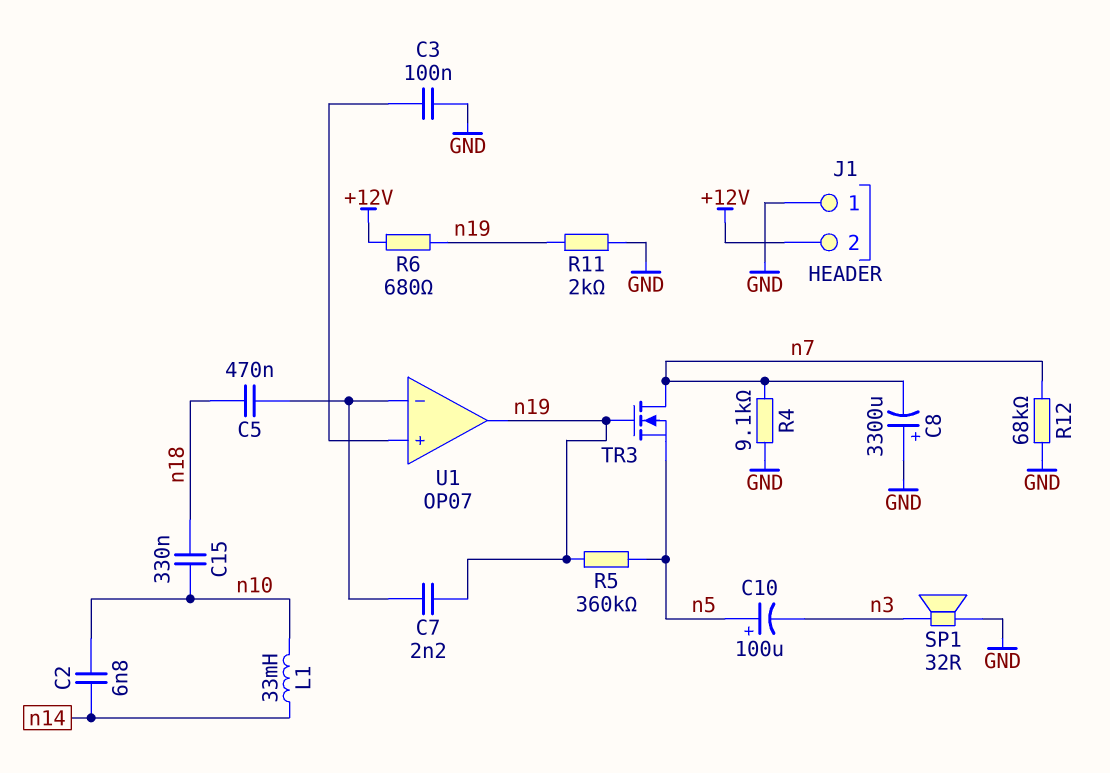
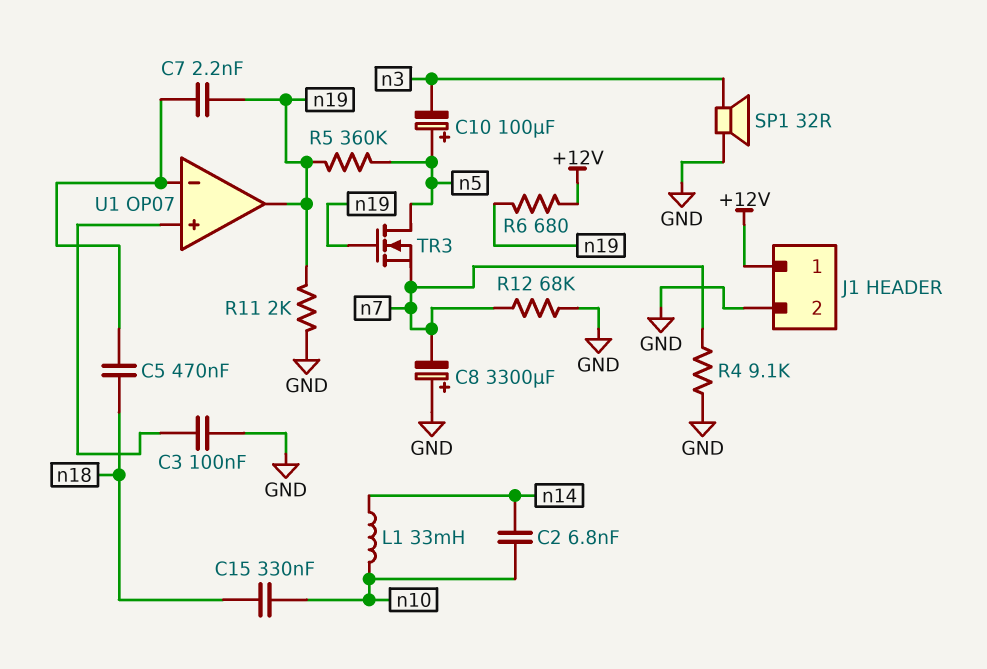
J1 pin 1: GND -> +12V
J1 pin 2: +12V -> GND
TR3: NMOS (G n19, D n7, S n5) -> NMOS (G n19, D n5, S n7)

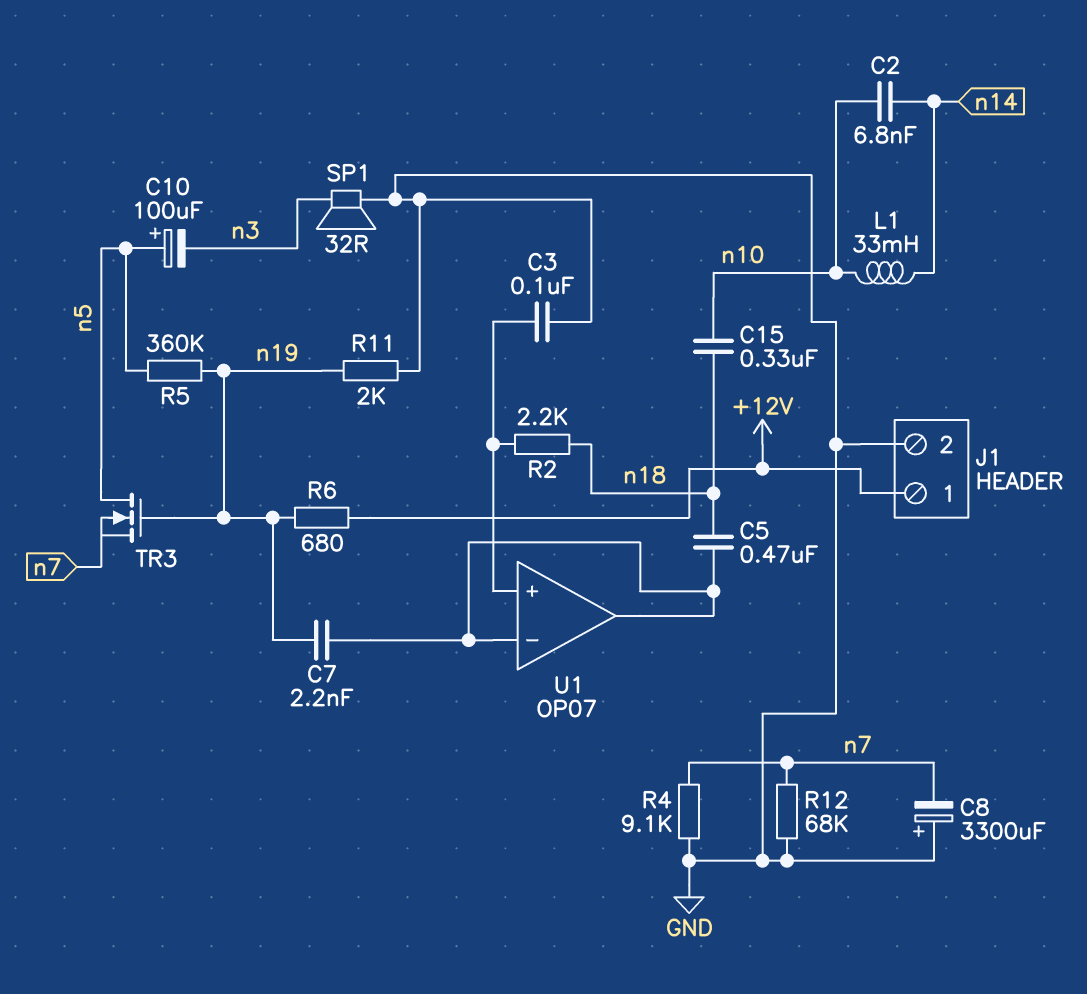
R2: none -> 2.2k (U1/in+, n18)
U1 pin out: n19 -> U1/in-

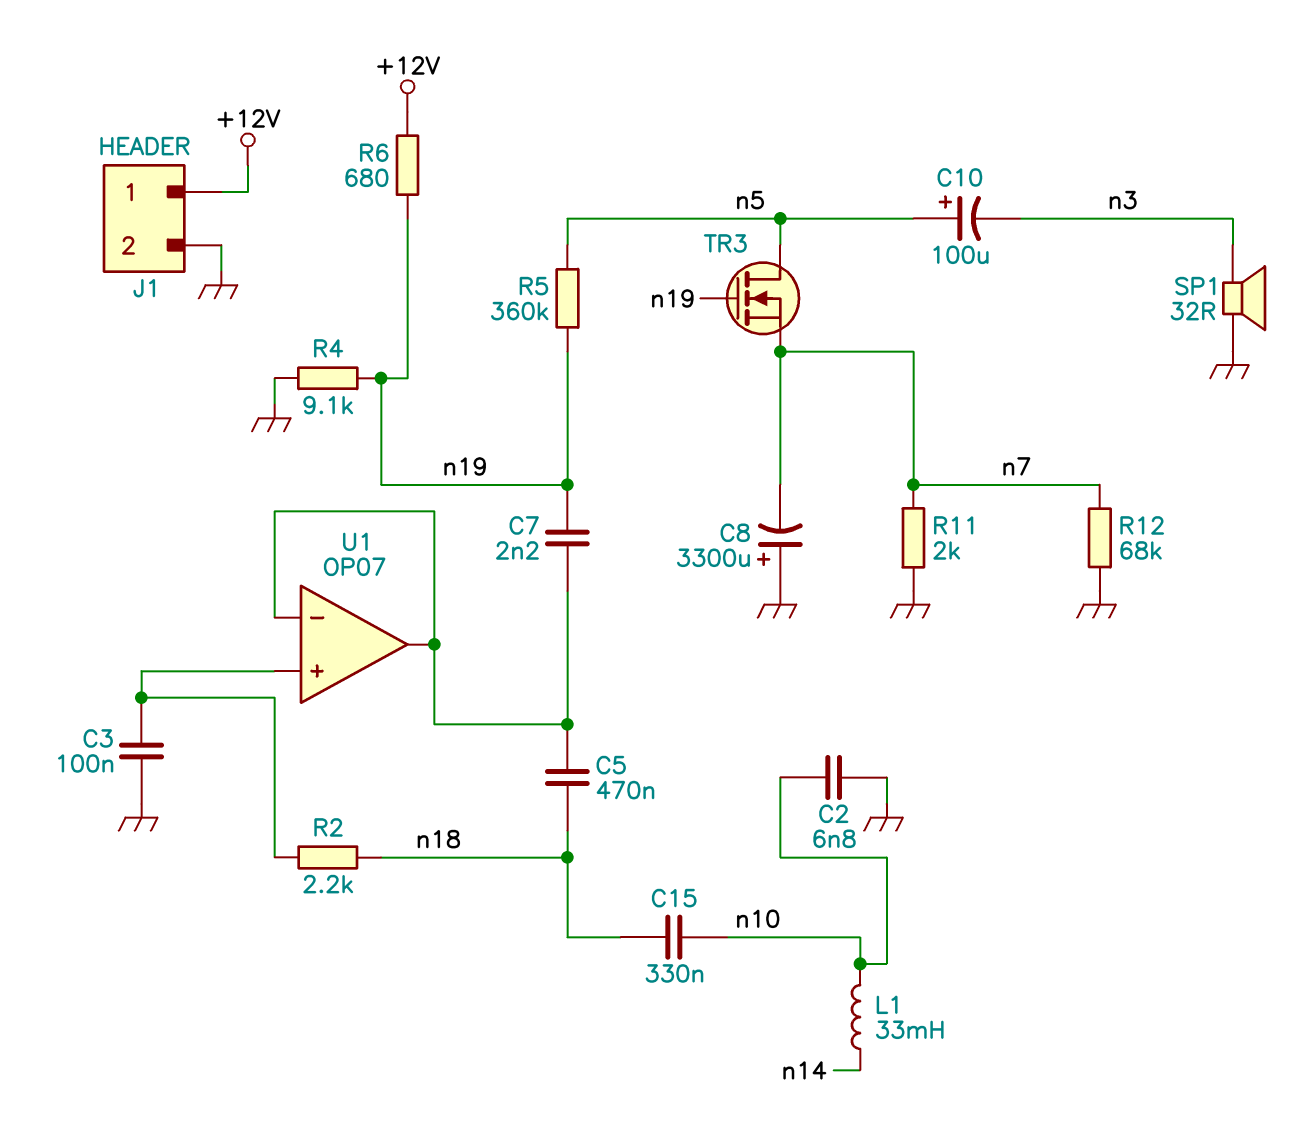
C2: 6.8nF (n10, n14) -> 6.8nF (GND, n10)
R4: 9.1k (GND, n7) -> 9.1k (GND, n19)
R11: 2k (GND, n19) -> 2k (GND, n7)

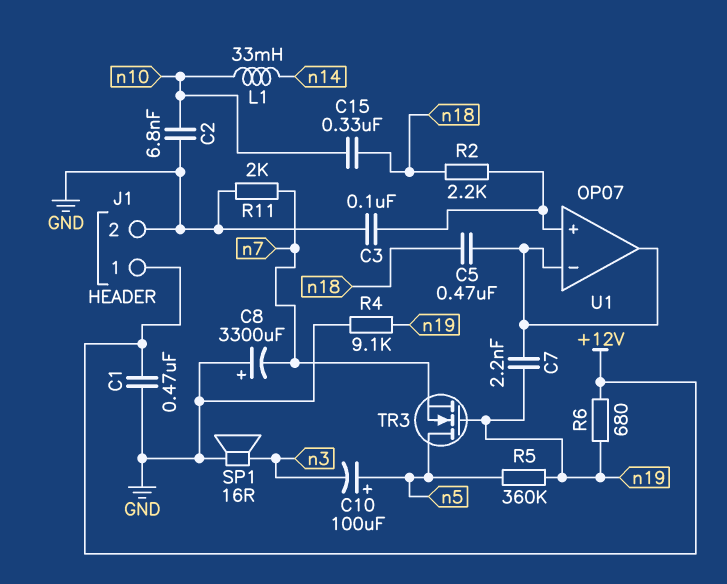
C1: none -> 470nF (+12V, GND)
R12: 68k (GND, n7) -> none
SP1: speaker 32R (GND, n3) -> speaker 16R (GND, n3)

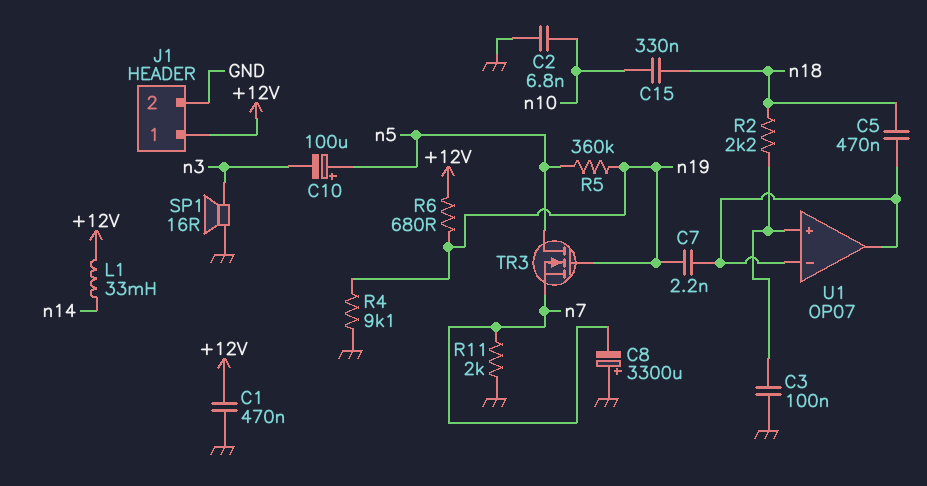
L1: 33mH (n10, n14) -> 33mH (+12V, n14)

